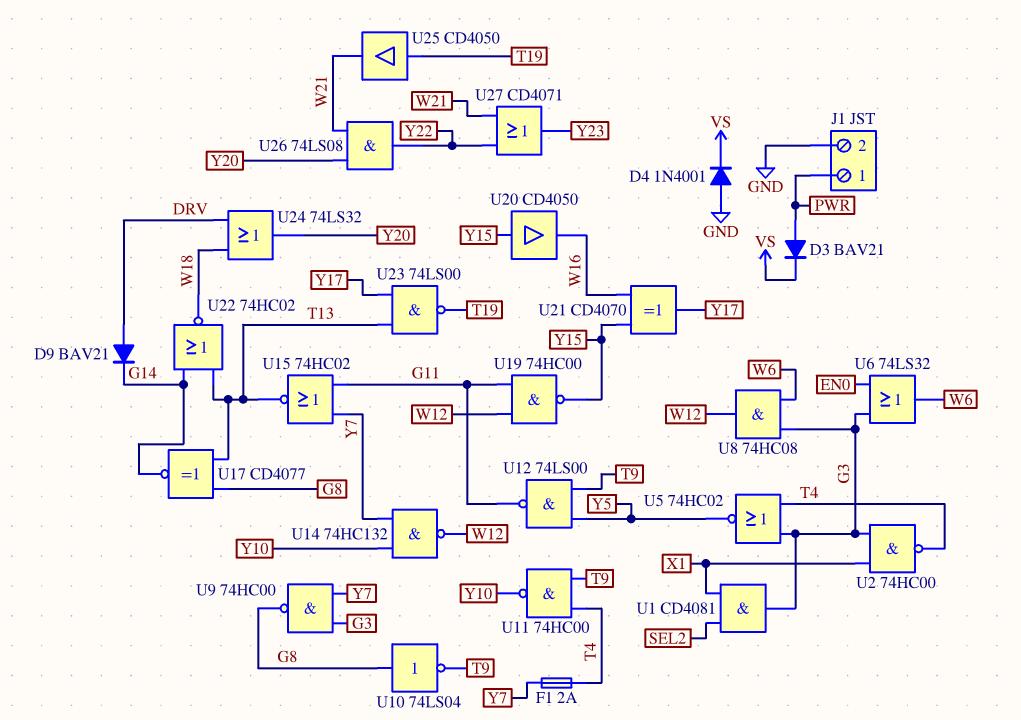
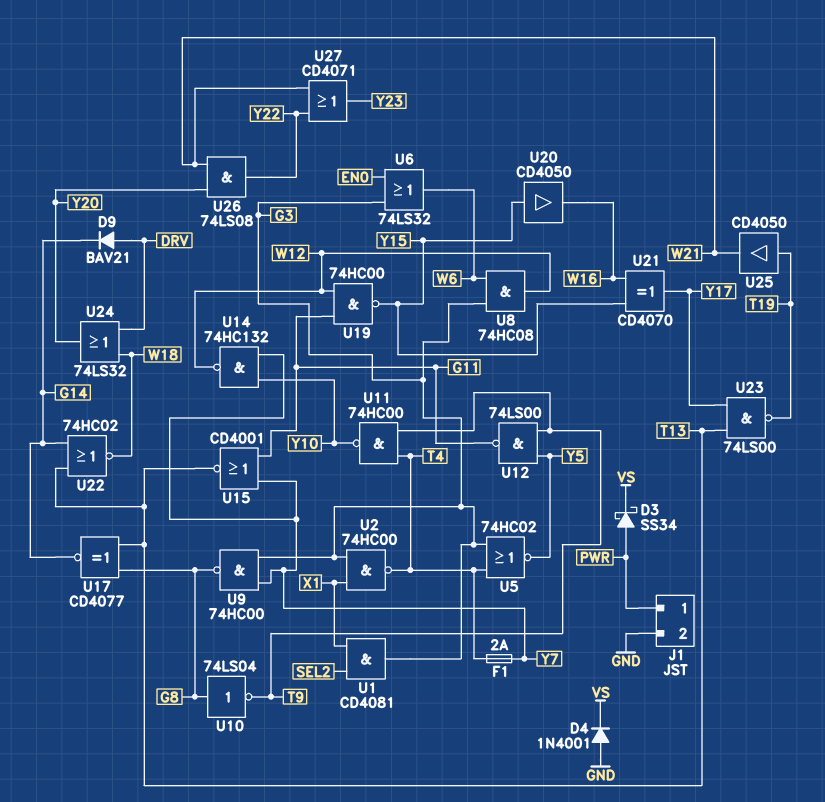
D3: diode BAV21 (A PWR, K VS) -> schottky SS34 (A PWR, K VS)
U15: NOR 74HC02 (in G11, in Y7, out T13) -> NOR CD4001 (in G11, in Y7, out T13)

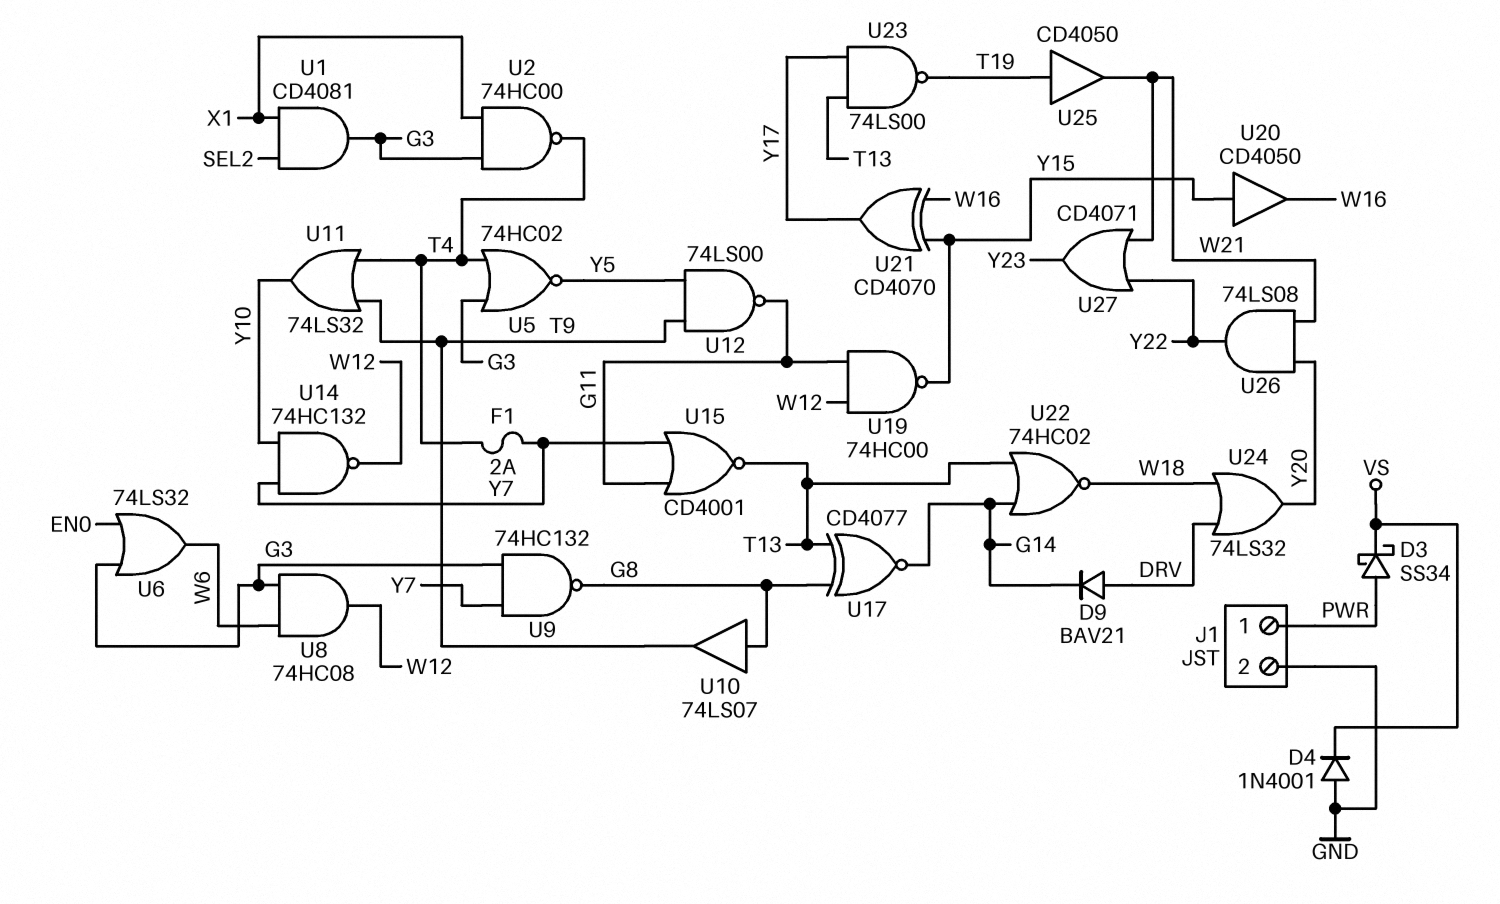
U9: NAND 74HC00 (in G3, in Y7, out G8) -> NAND 74HC132 (in G3, in Y7, out G8)
U10: NOT 74LS04 (in G8, out T9) -> buffer 74LS07 (in G8, out T9)
U11: NAND 74HC00 (in T4, in T9, out Y10) -> OR 74LS32 (in T4, in T9, out Y10)

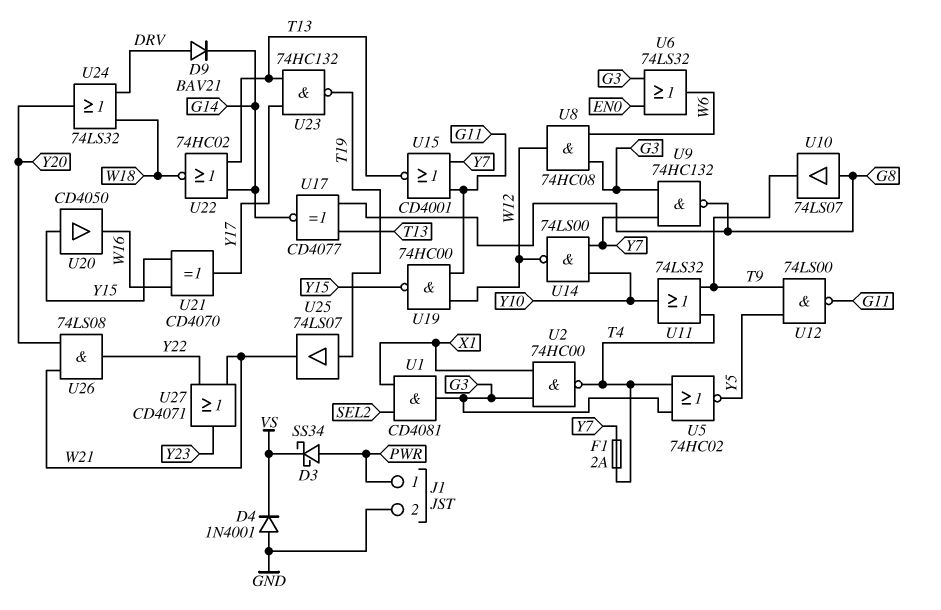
U14: NAND 74HC132 (in Y7, in Y10, out W12) -> NAND 74LS00 (in Y7, in Y10, out W12)
U23: NAND 74LS00 (in T13, in Y17, out T19) -> NAND 74HC132 (in T13, in Y17, out T19)
U25: buffer CD4050 (in T19, out W21) -> buffer 74LS07 (in T19, out W21)

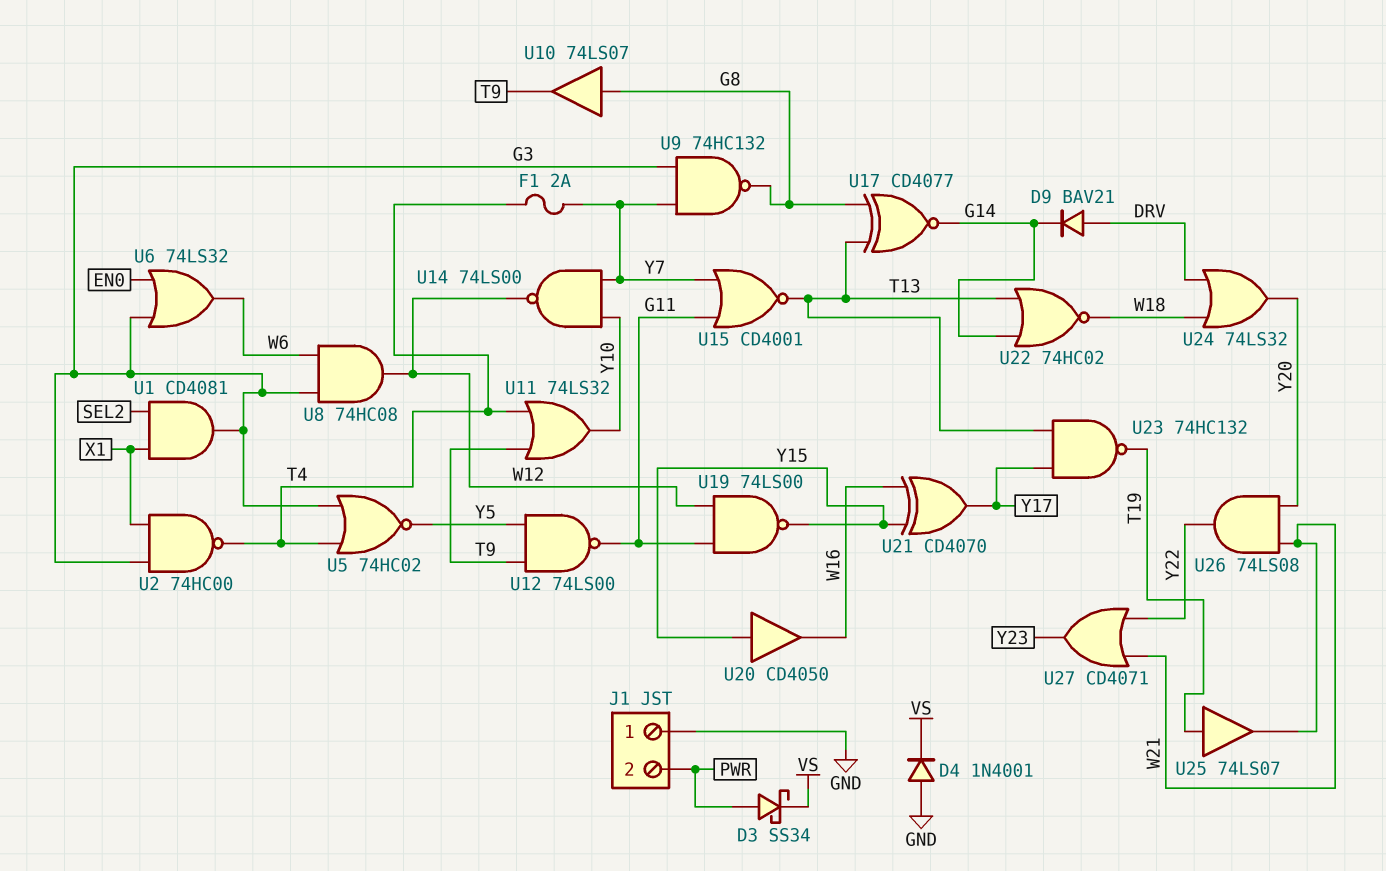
J1 pin 1: PWR -> GND
J1 pin 2: GND -> PWR
U19: NAND 74HC00 (in G11, in W12, out Y15) -> NAND 74LS00 (in G11, in W12, out Y15)

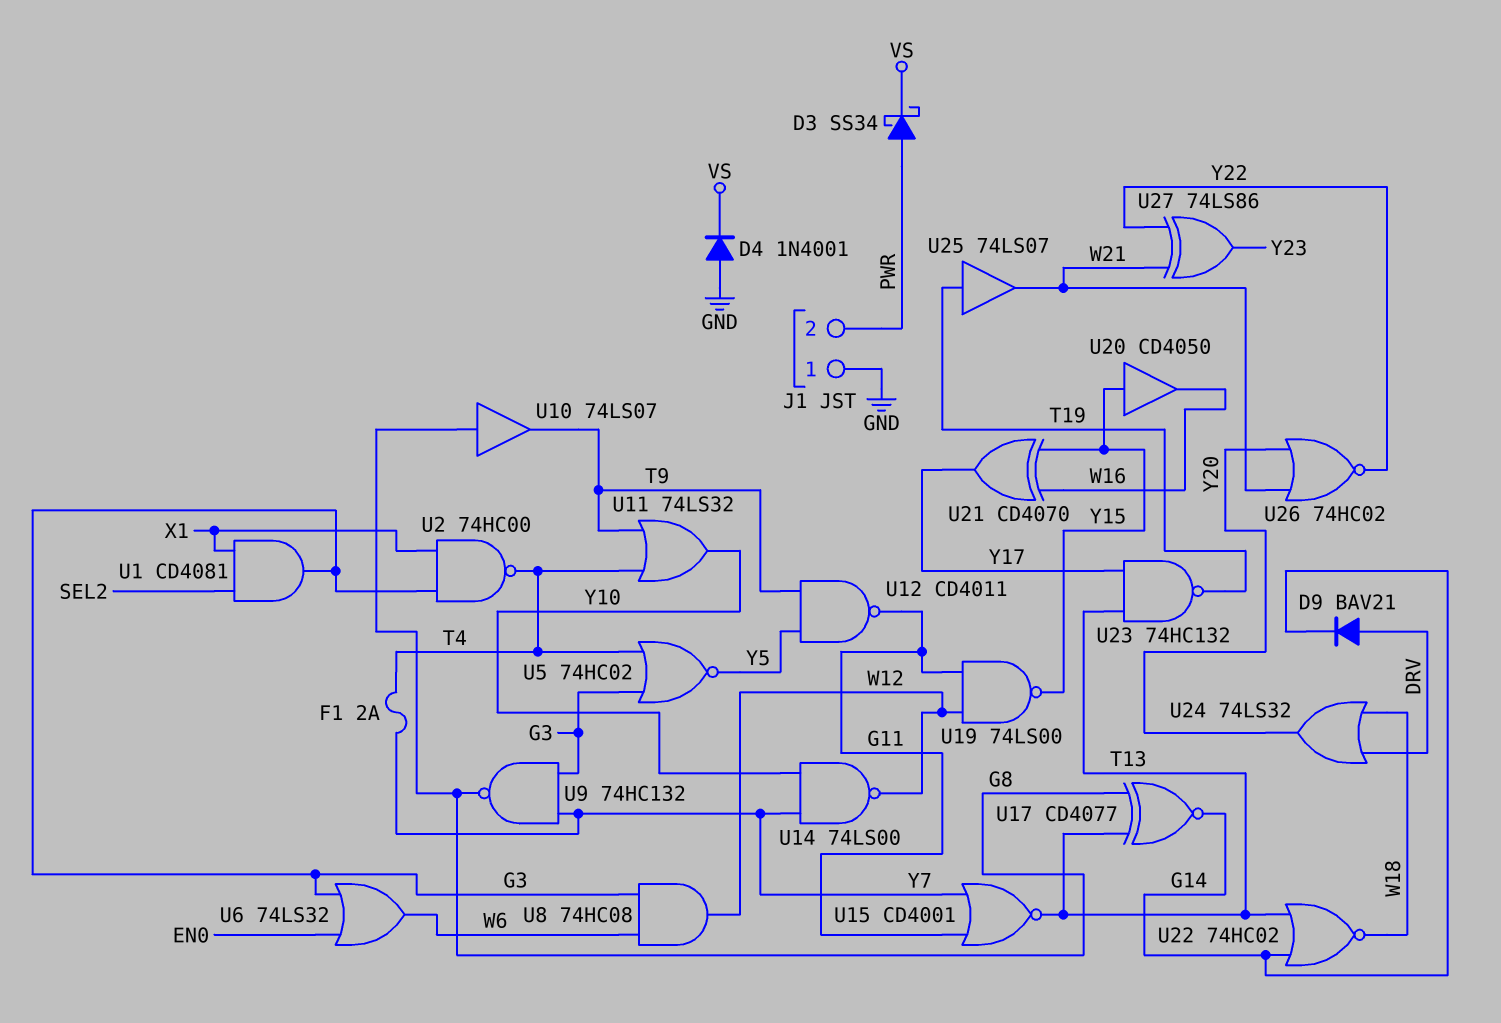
U12: NAND 74LS00 (in T9, in Y5, out G11) -> NAND CD4011 (in T9, in Y5, out G11)
U26: AND 74LS08 (in W21, in Y20, out Y22) -> NOR 74HC02 (in W21, in Y20, out Y22)
U27: OR CD4071 (in W21, in Y22, out Y23) -> XOR 74LS86 (in W21, in Y22, out Y23)

